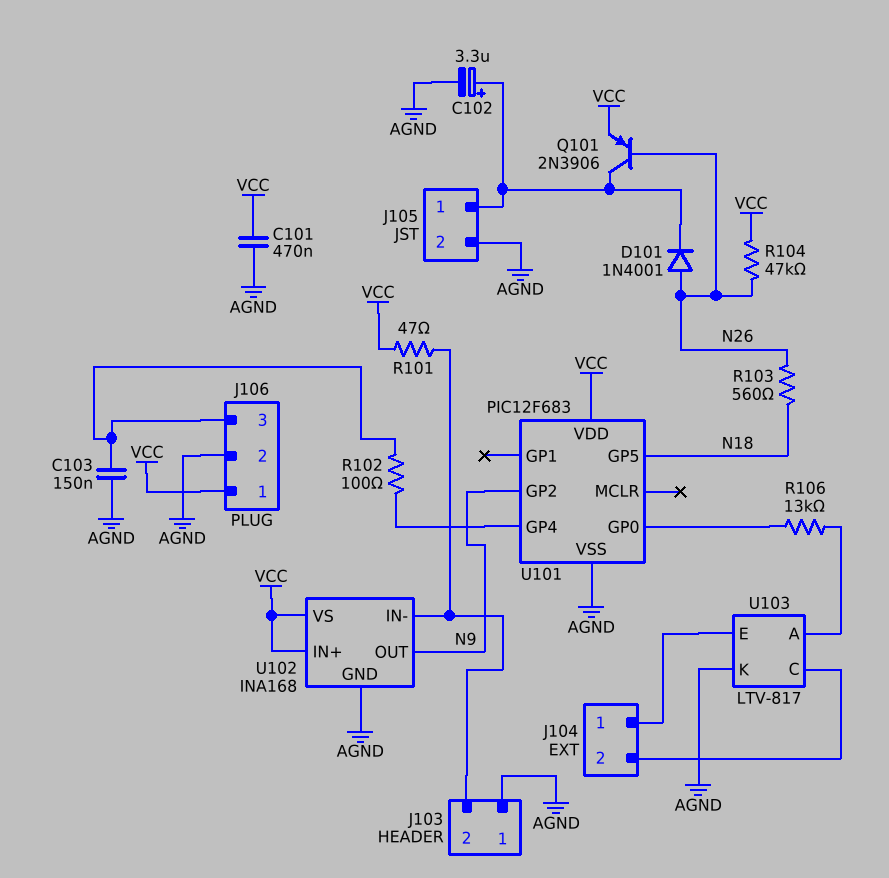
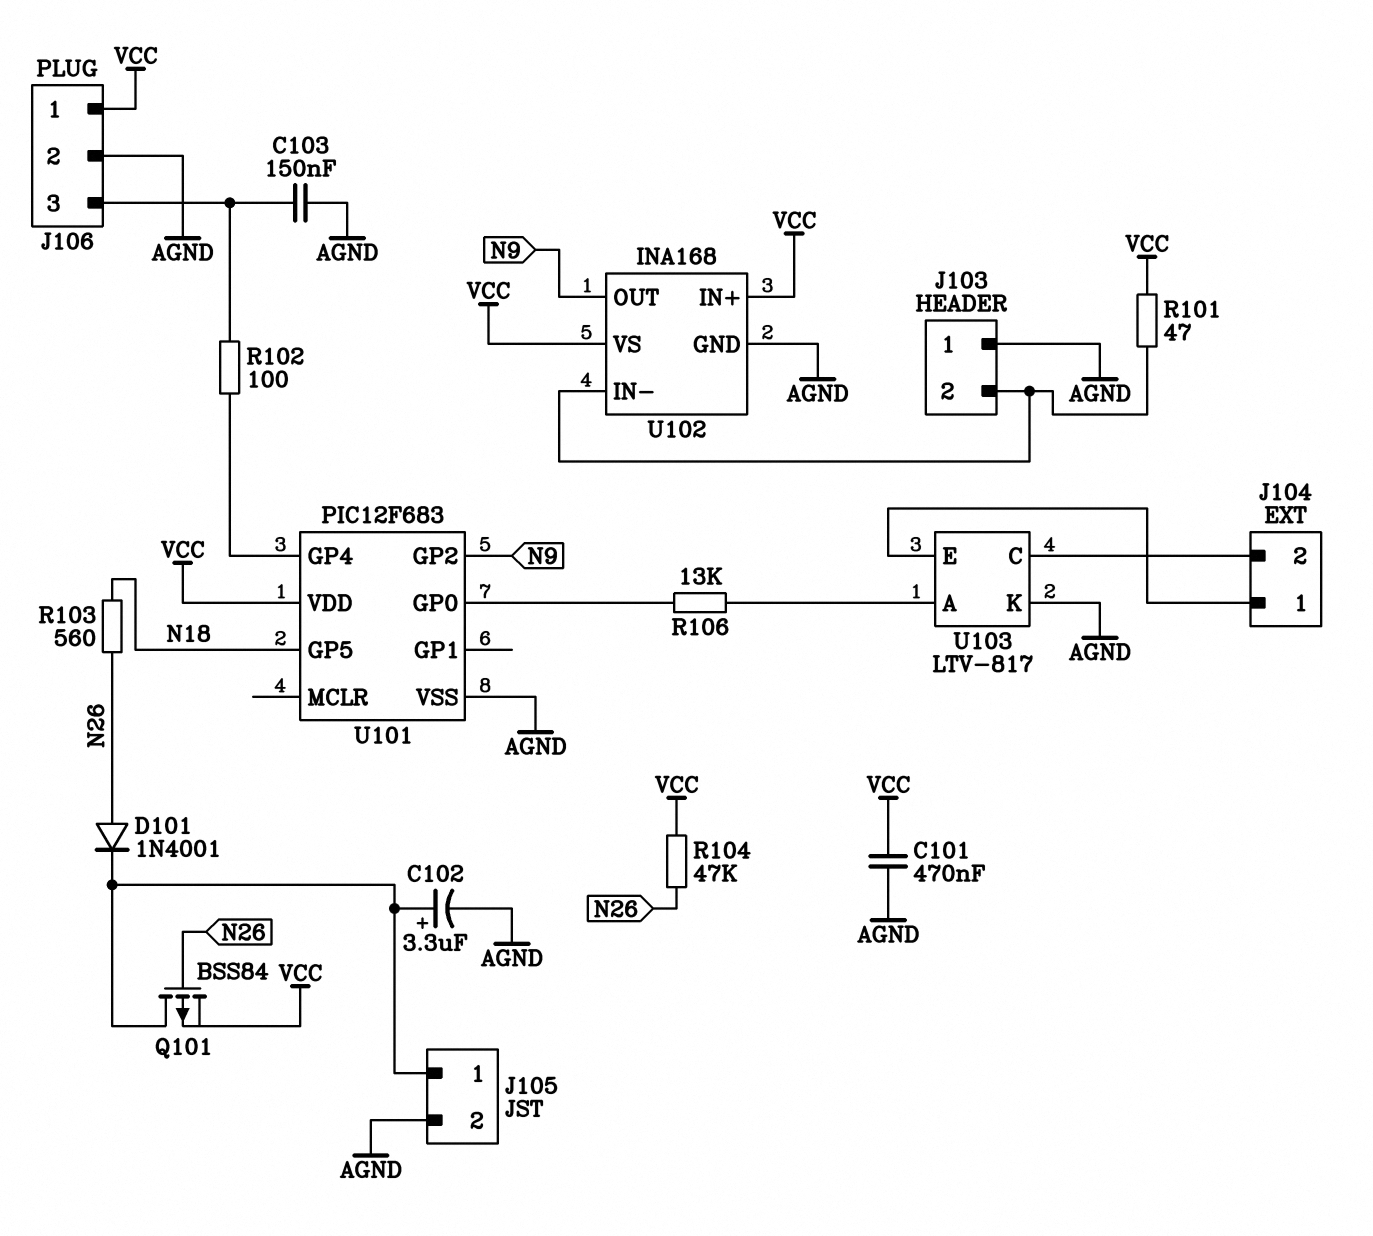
Q101: PNP 2N3906 (B N26, C J105/1, E VCC) -> PMOS BSS84 (G N26, D J105/1, S VCC)

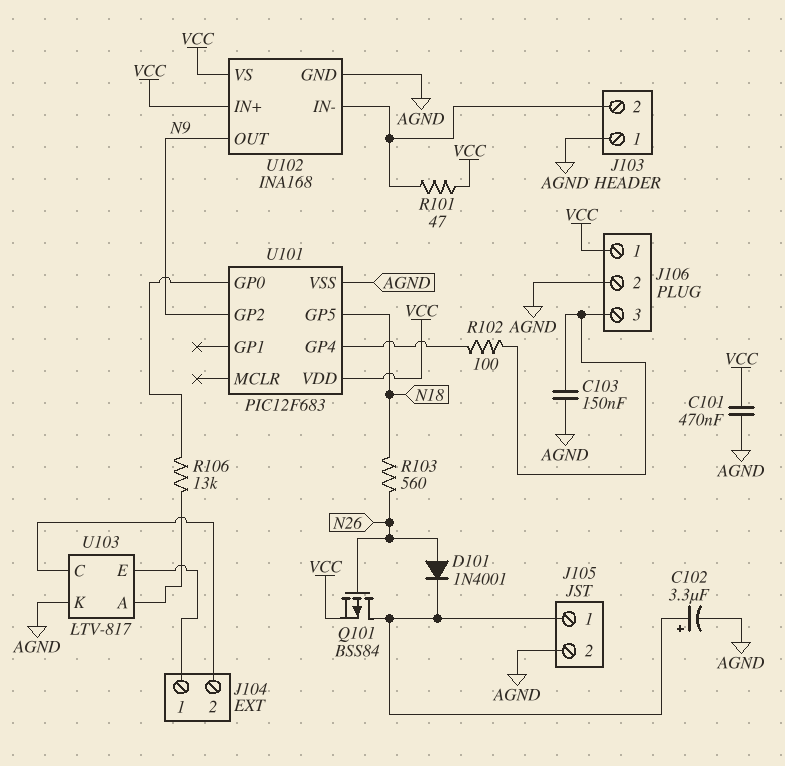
R104: 47k (N26, VCC) -> none

